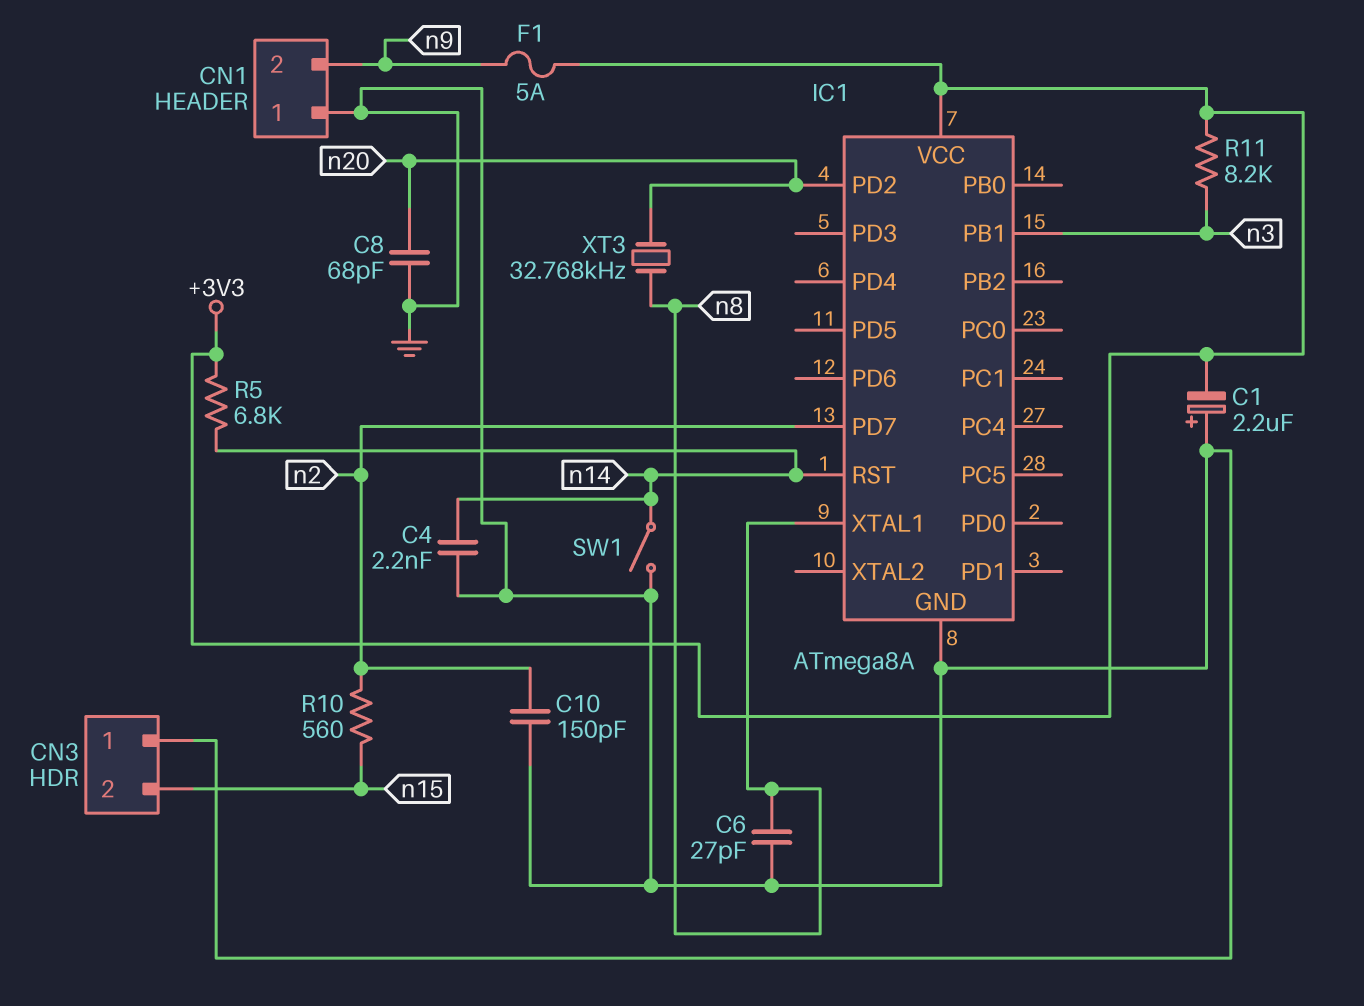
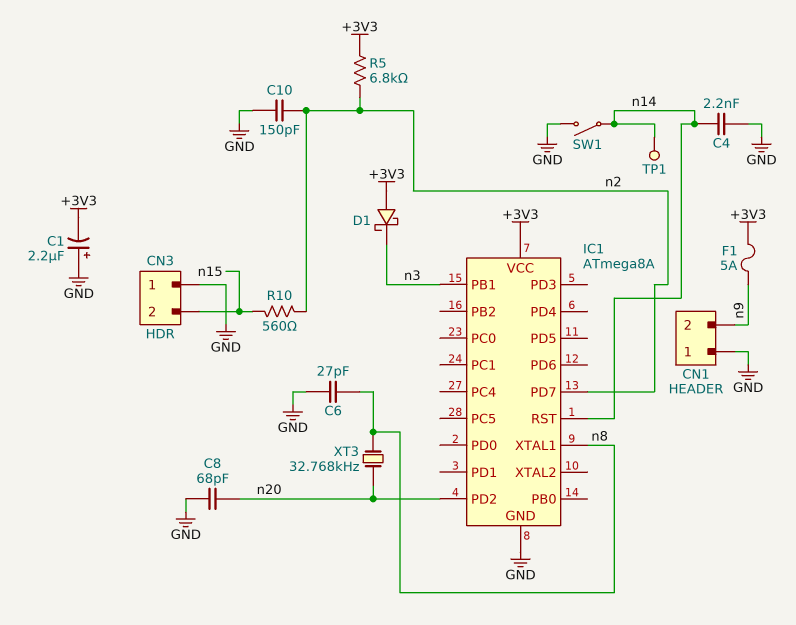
D1: none -> schottky (A +3V3, K n3)
R5: 6.8k (+3V3, n14) -> 6.8k (+3V3, n2)
R11: 8.2k (+3V3, n3) -> none
TP1: none -> test point (n14)

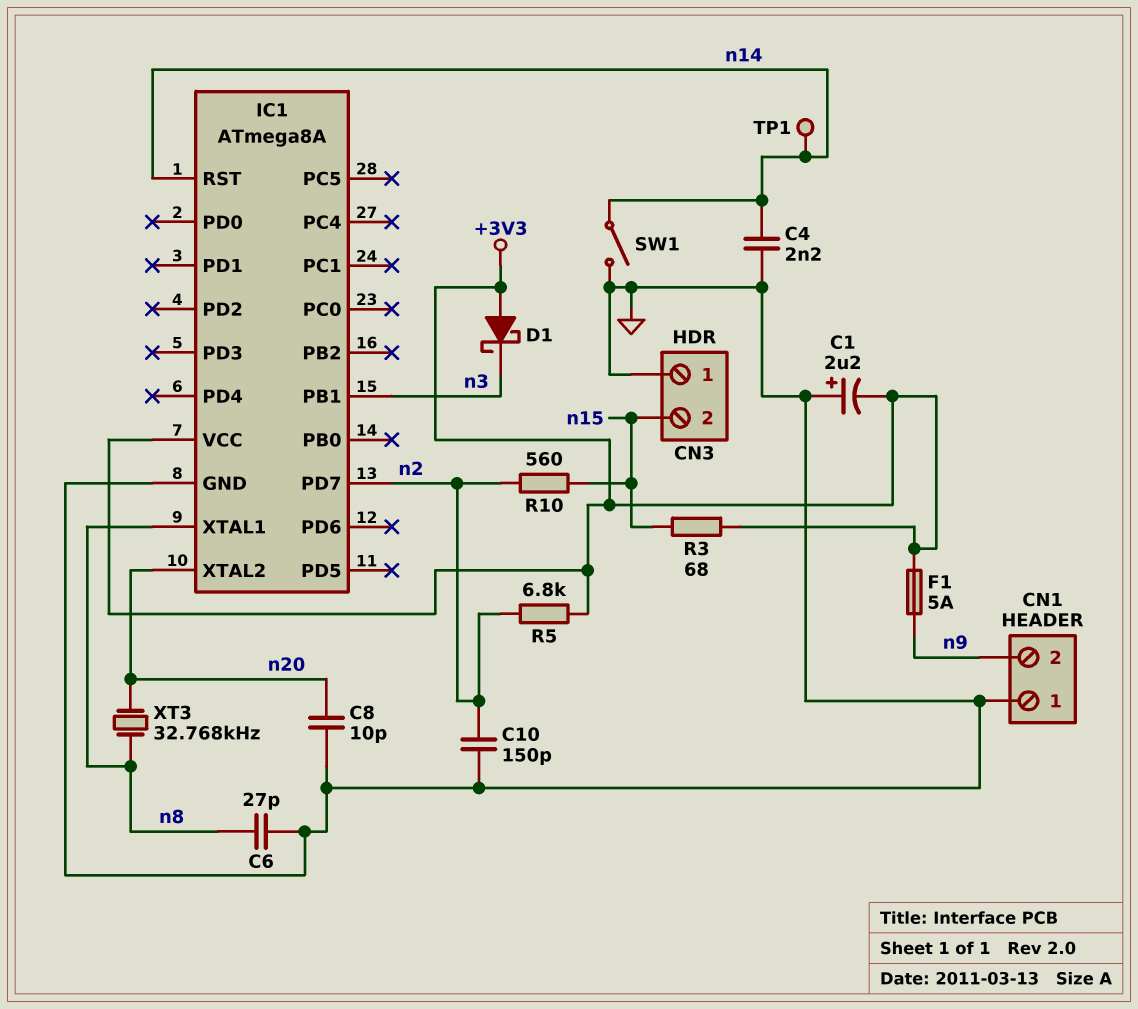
C8: 68pF (GND, n20) -> 10pF (GND, n20)
IC1 pin PD2: n20 -> none
IC1 pin XTAL2: none -> n20
R3: none -> 68 (+3V3, n15)

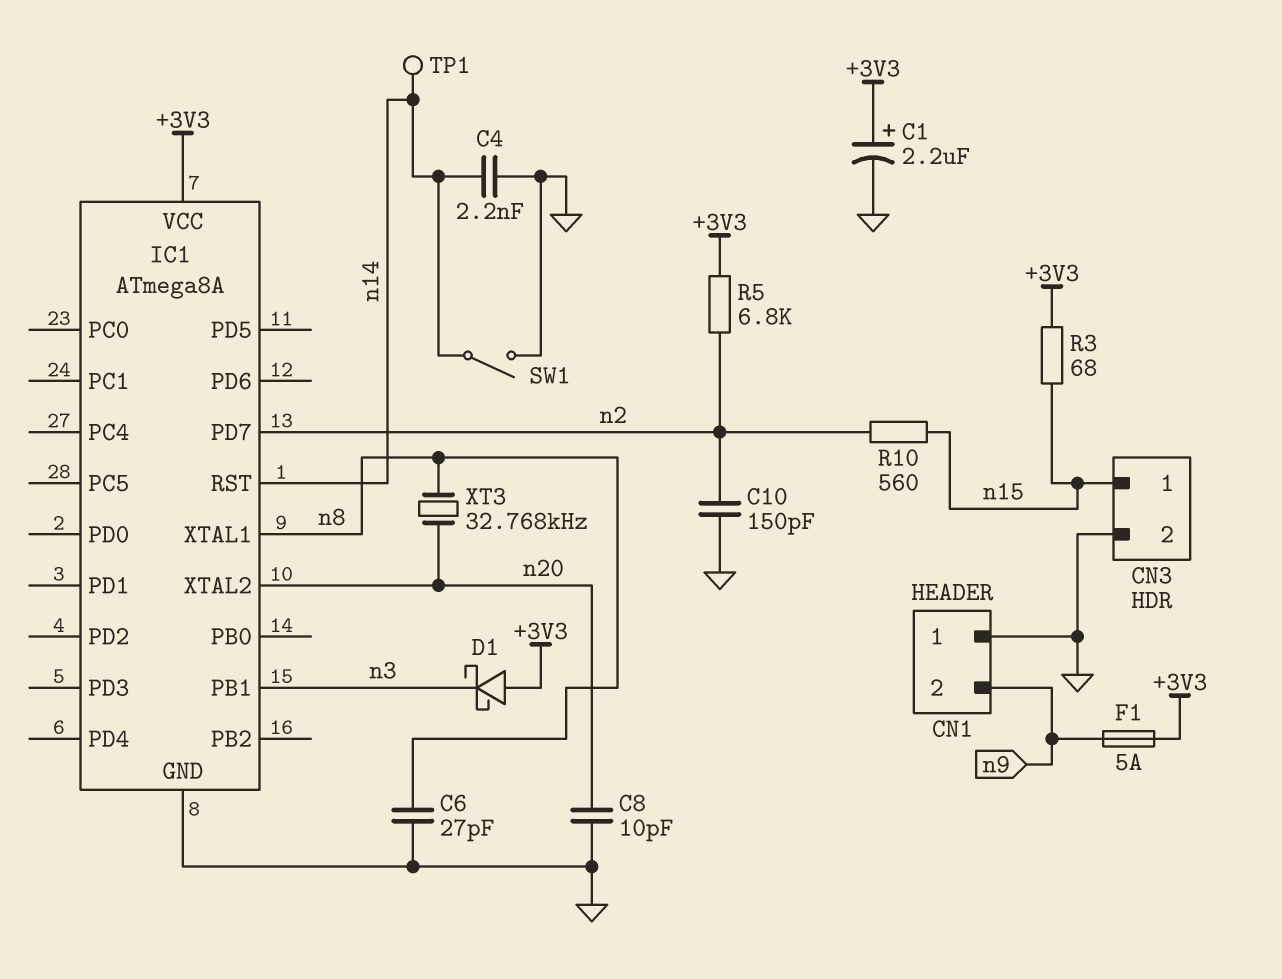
C1: 2.2uF (plus GND, minus +3V3) -> 2.2uF (plus +3V3, minus GND)
CN3 pin 1: GND -> n15
CN3 pin 2: n15 -> GND

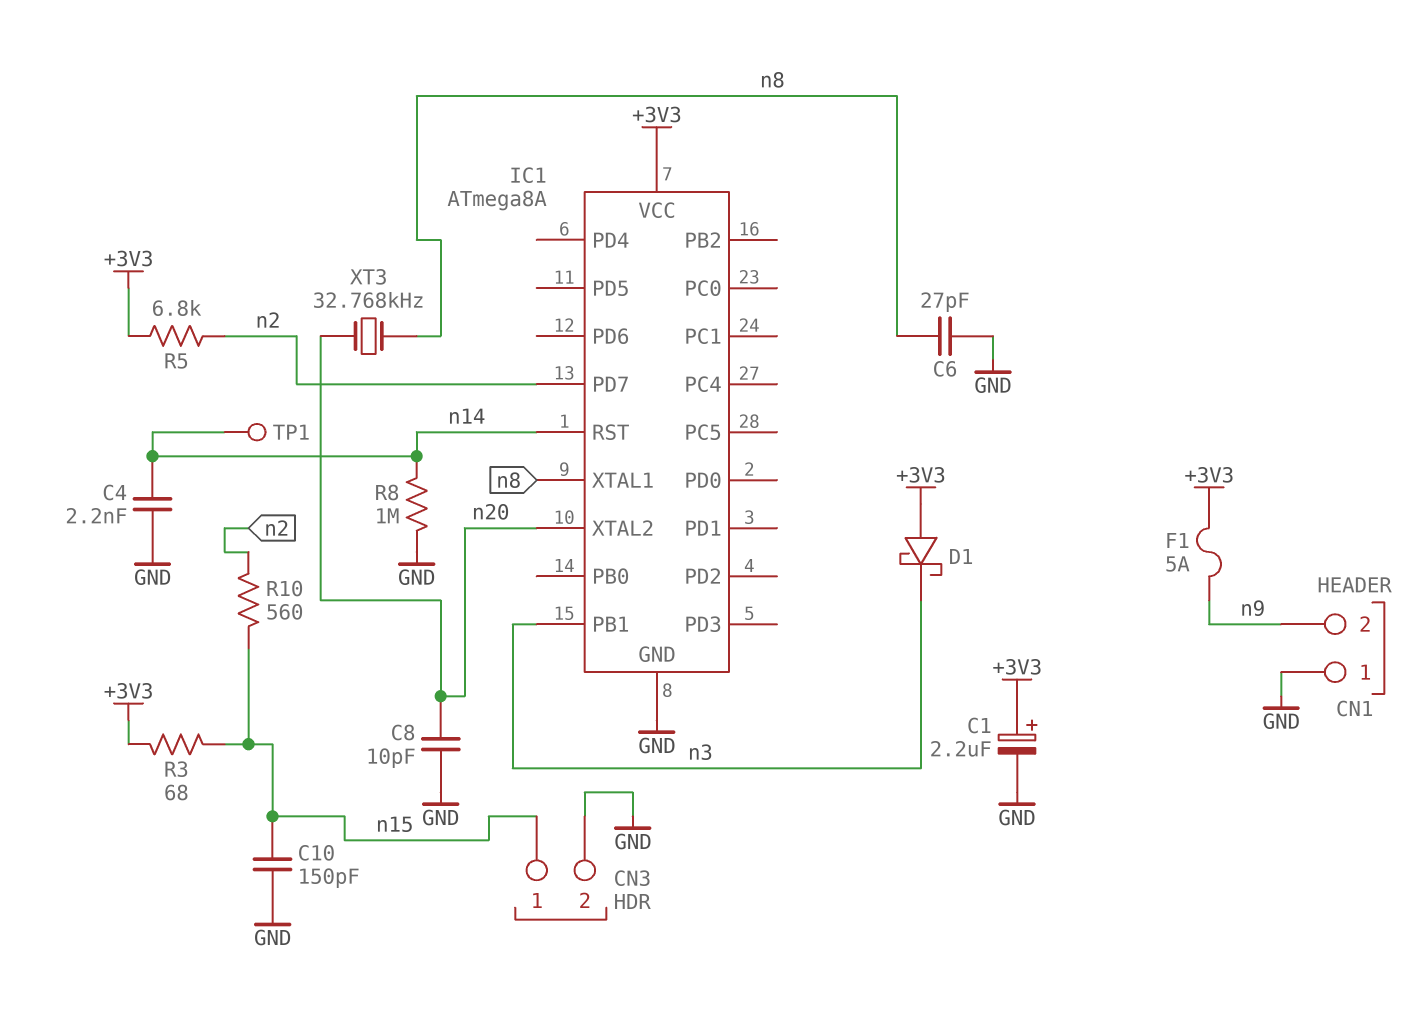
C10: 150pF (GND, n2) -> 150pF (GND, n15)
R8: none -> 1M (GND, n14)
SW1: switch (GND, n14) -> none

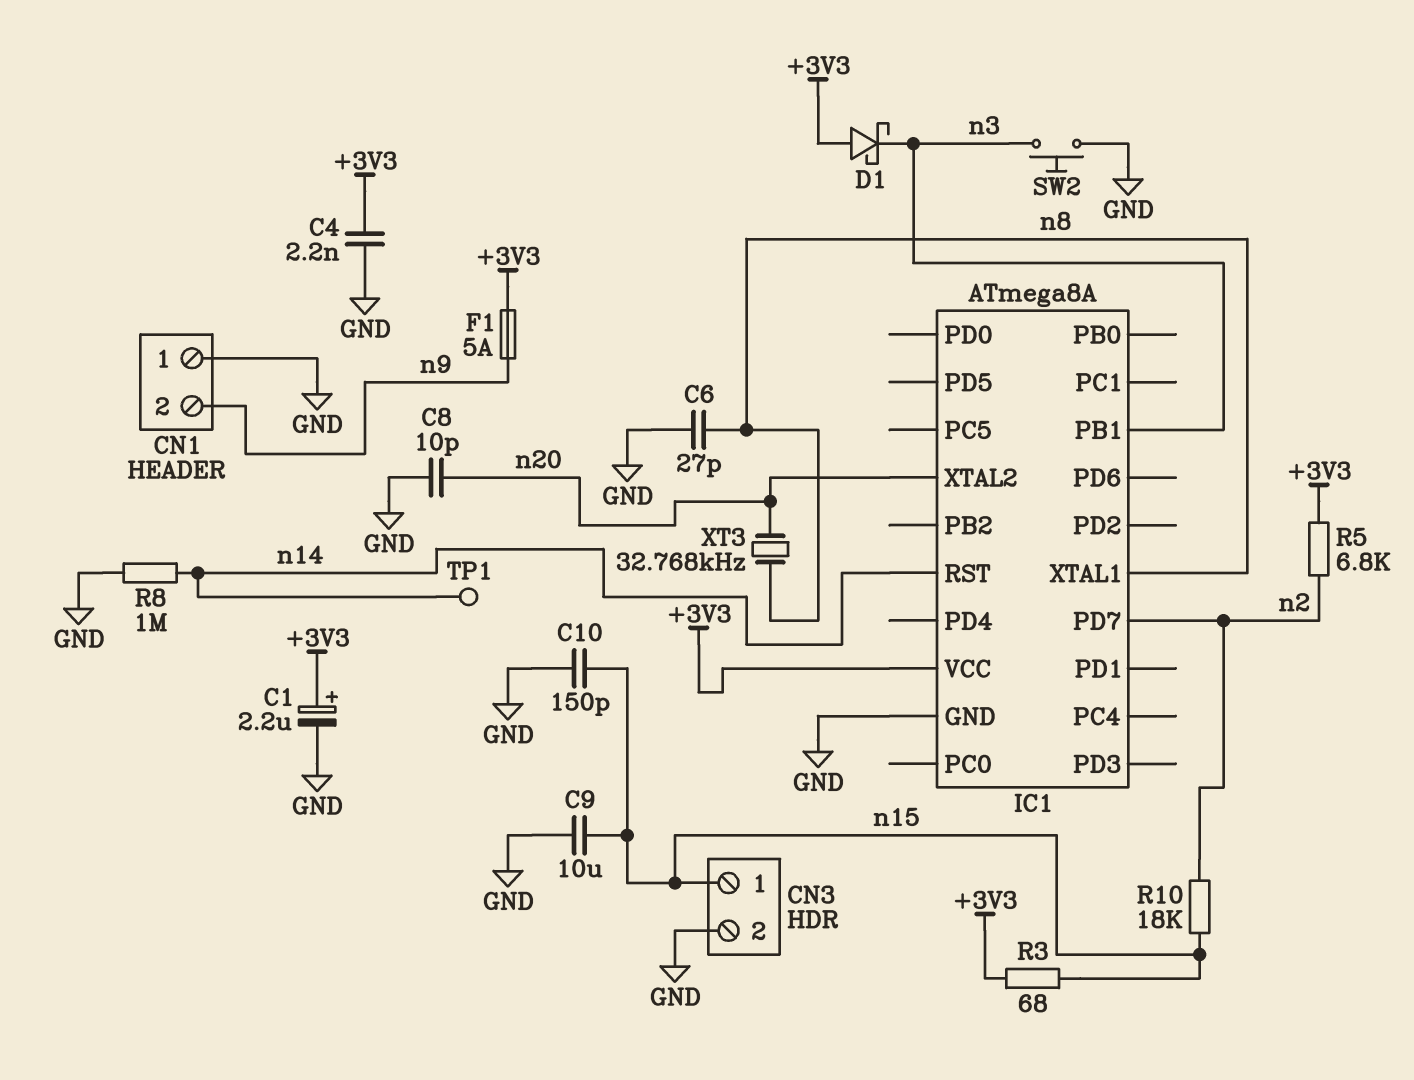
C4: 2.2nF (GND, n14) -> 2.2nF (+3V3, GND)
C9: none -> 10uF (GND, n15)
R10: 560 (n2, n15) -> 18k (n2, n15)
SW2: none -> button (GND, n3)

